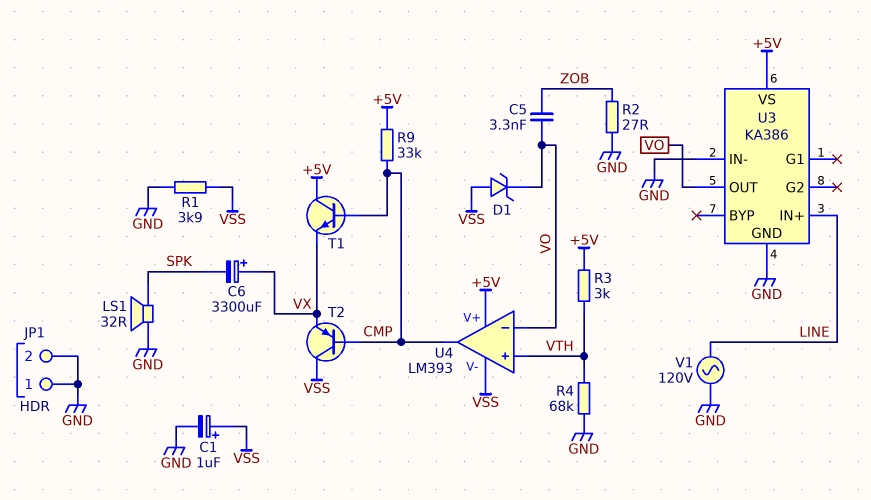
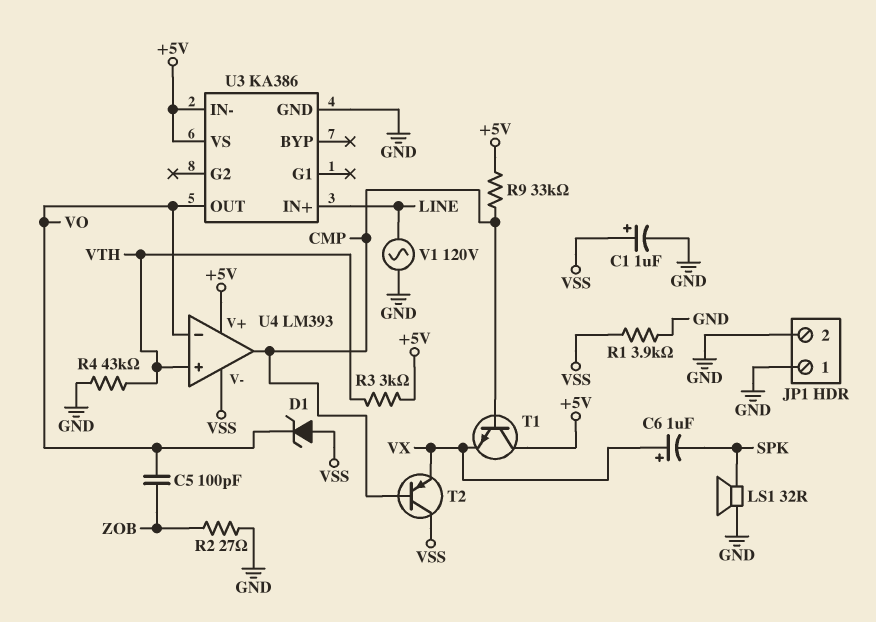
C5: 3.3nF (VO, ZOB) -> 100pF (VO, ZOB)
C6: 3300uF (plus VX, minus SPK) -> 1uF (plus VX, minus SPK)
R4: 68k (GND, VTH) -> 43k (GND, VTH)
U3 pin IN-: GND -> +5V

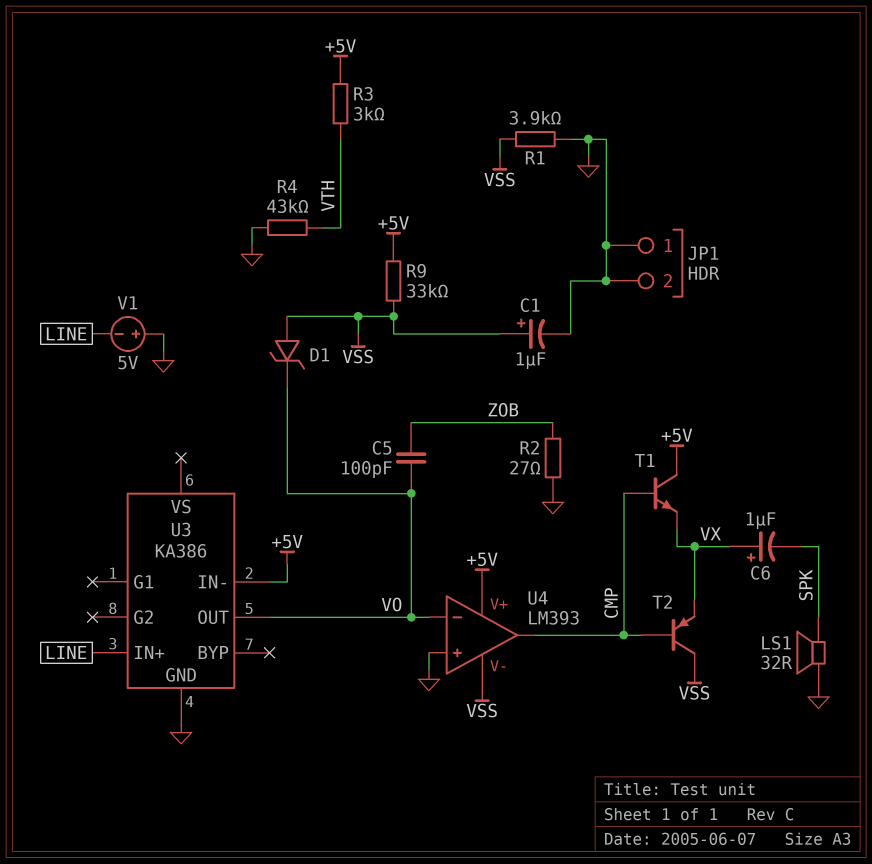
R9: 33k (+5V, CMP) -> 33k (+5V, VSS)
U3 pin VS: +5V -> none
U4 pin in+: VTH -> GND
V1: AC 120V (GND, LINE) -> 5V (plus GND, minus LINE)

